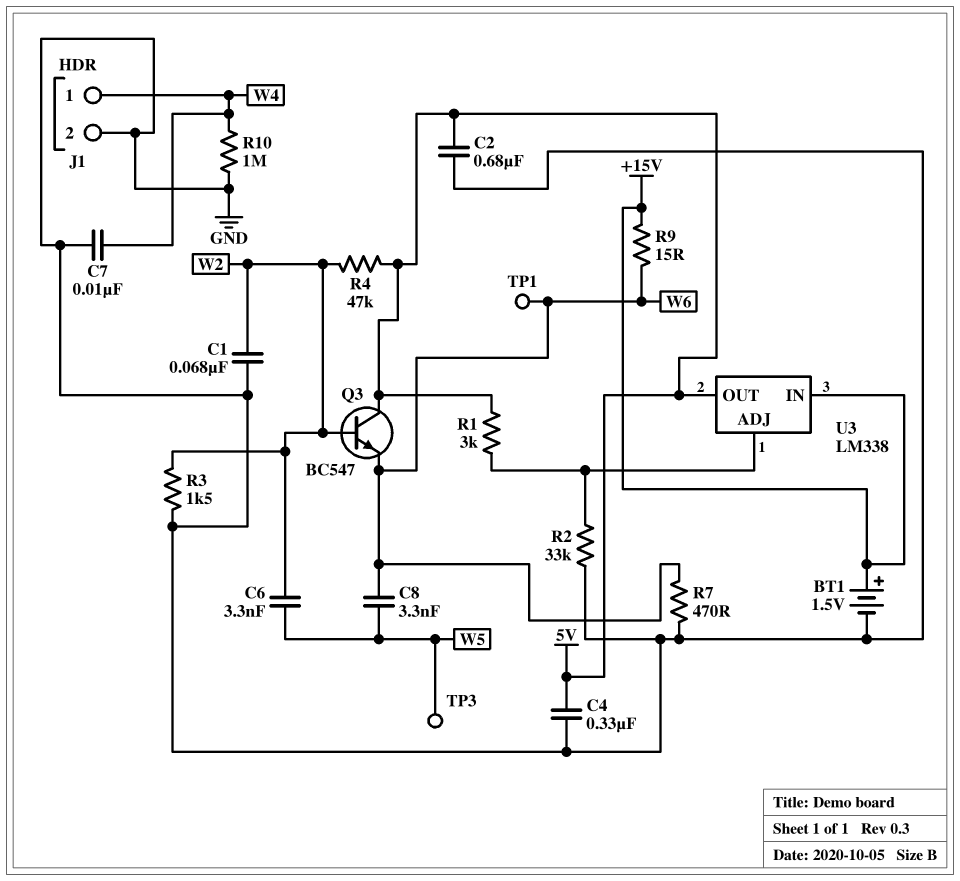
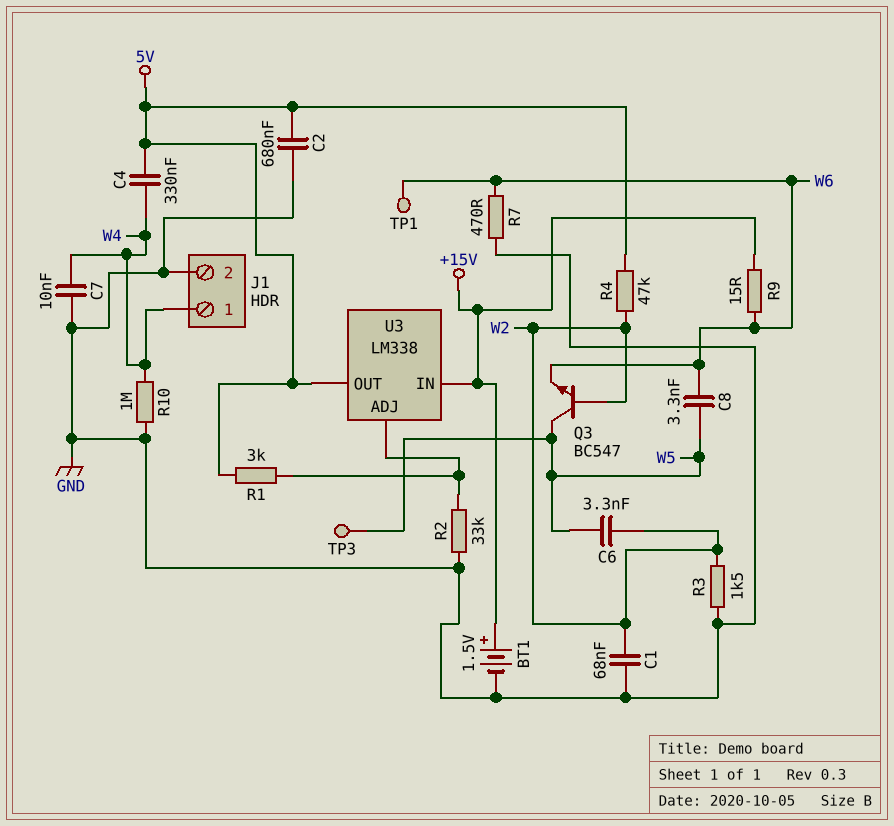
C4: 330nF (5V, GND) -> 330nF (5V, W4)
Q3: NPN BC547 (B W2, C 5V, E W6) -> NPN BC547 (B W2, C W5, E W6)

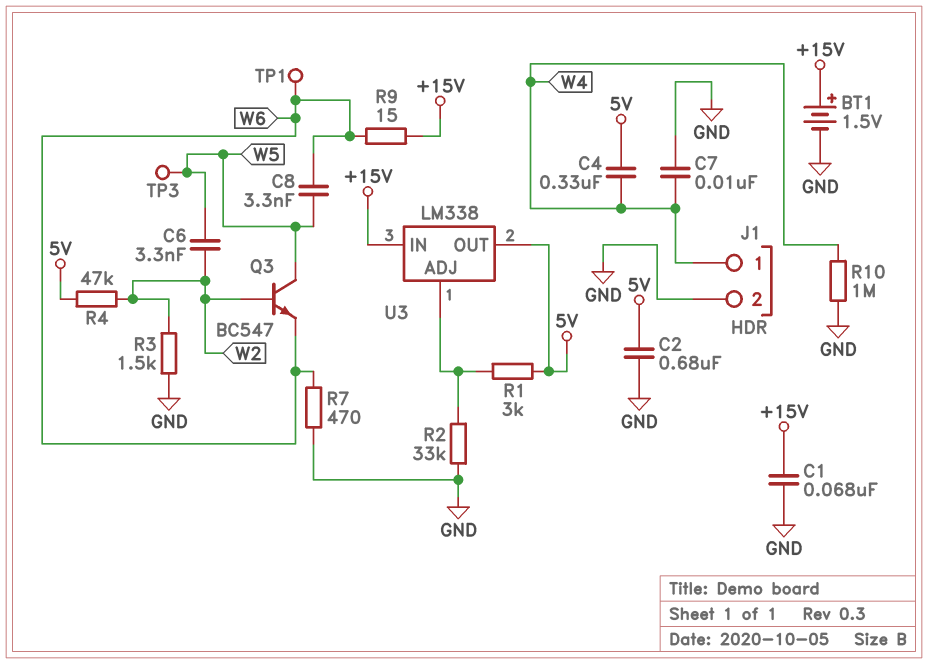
C1: 68nF (GND, W2) -> 68nF (+15V, GND)

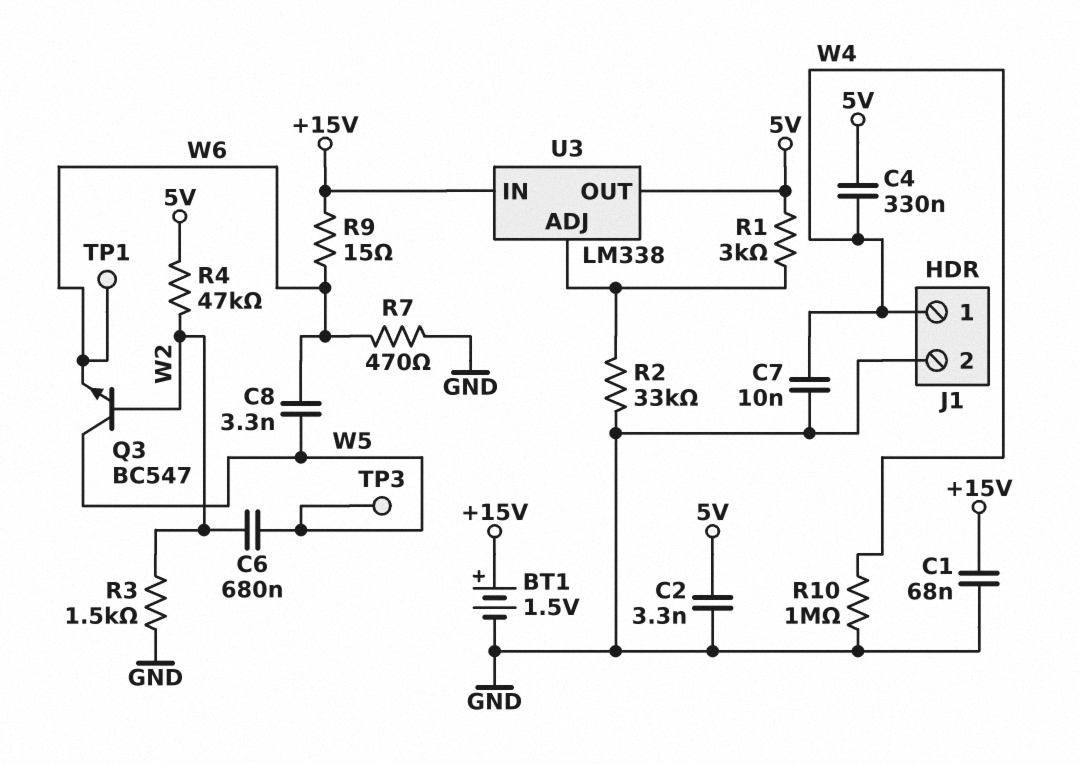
C2: 680nF (5V, GND) -> 3.3nF (5V, GND)
C6: 3.3nF (W2, W5) -> 680nF (W2, W5)

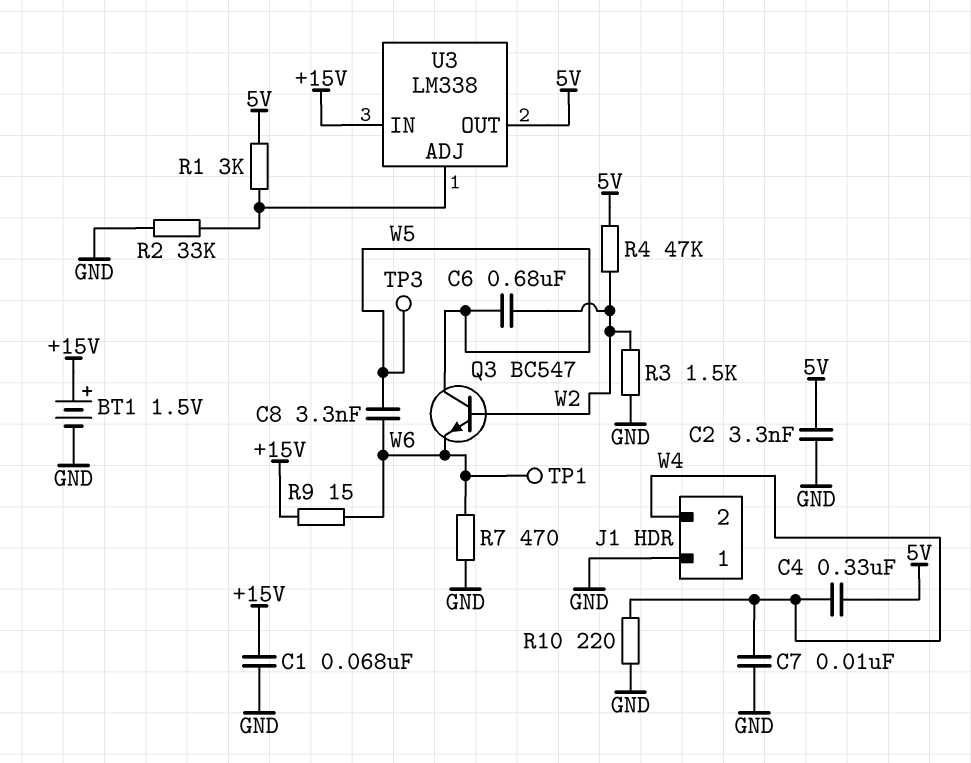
J1 pin 1: W4 -> GND
J1 pin 2: GND -> W4
R10: 1M (GND, W4) -> 220 (GND, W4)

